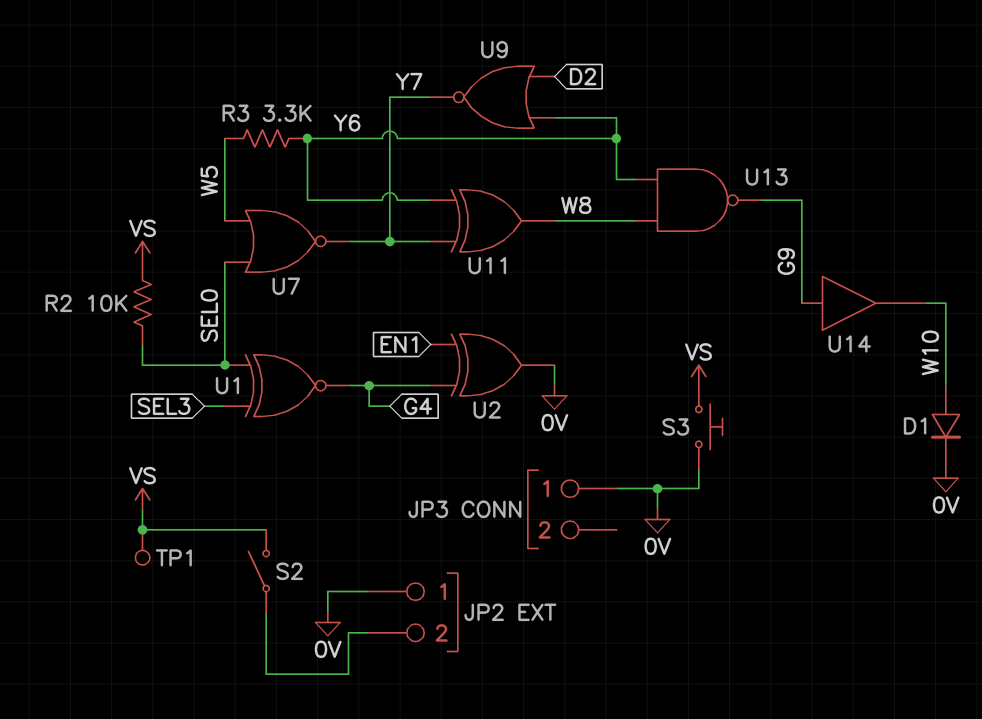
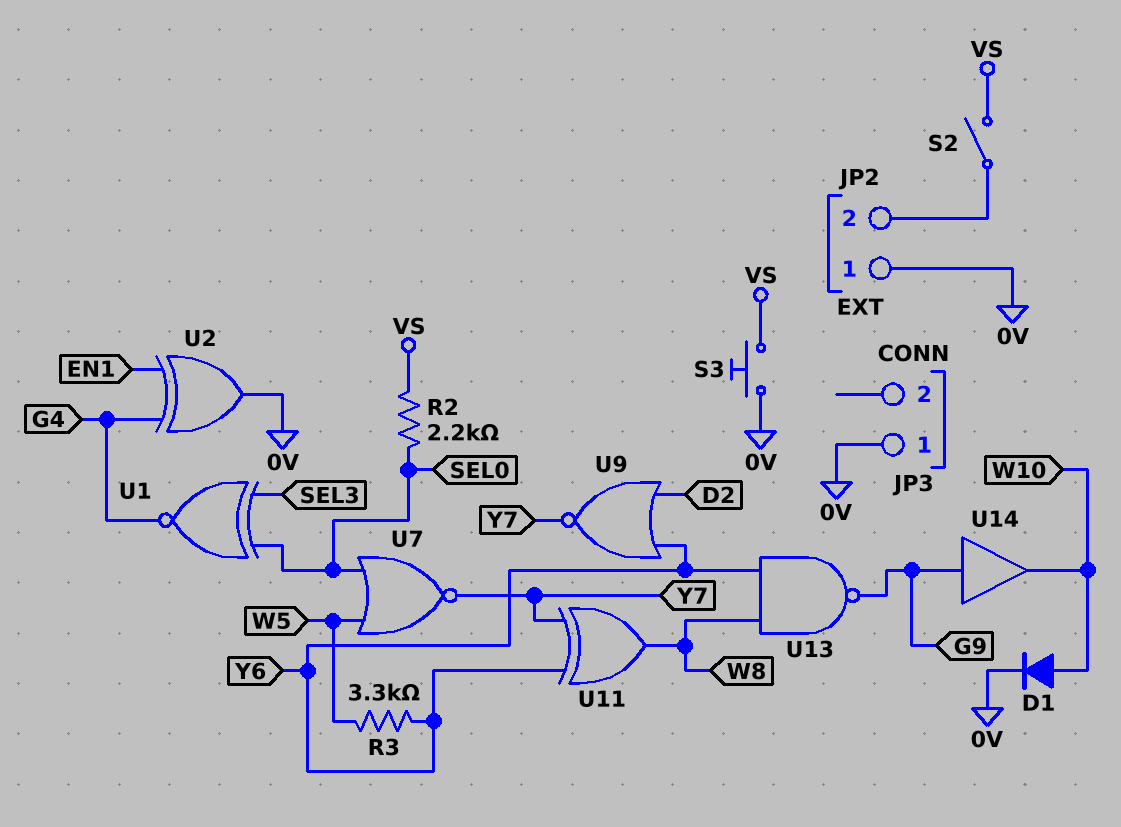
R2: 10k (SEL0, VS) -> 2.2k (SEL0, VS)
TP1: test point (VS) -> none

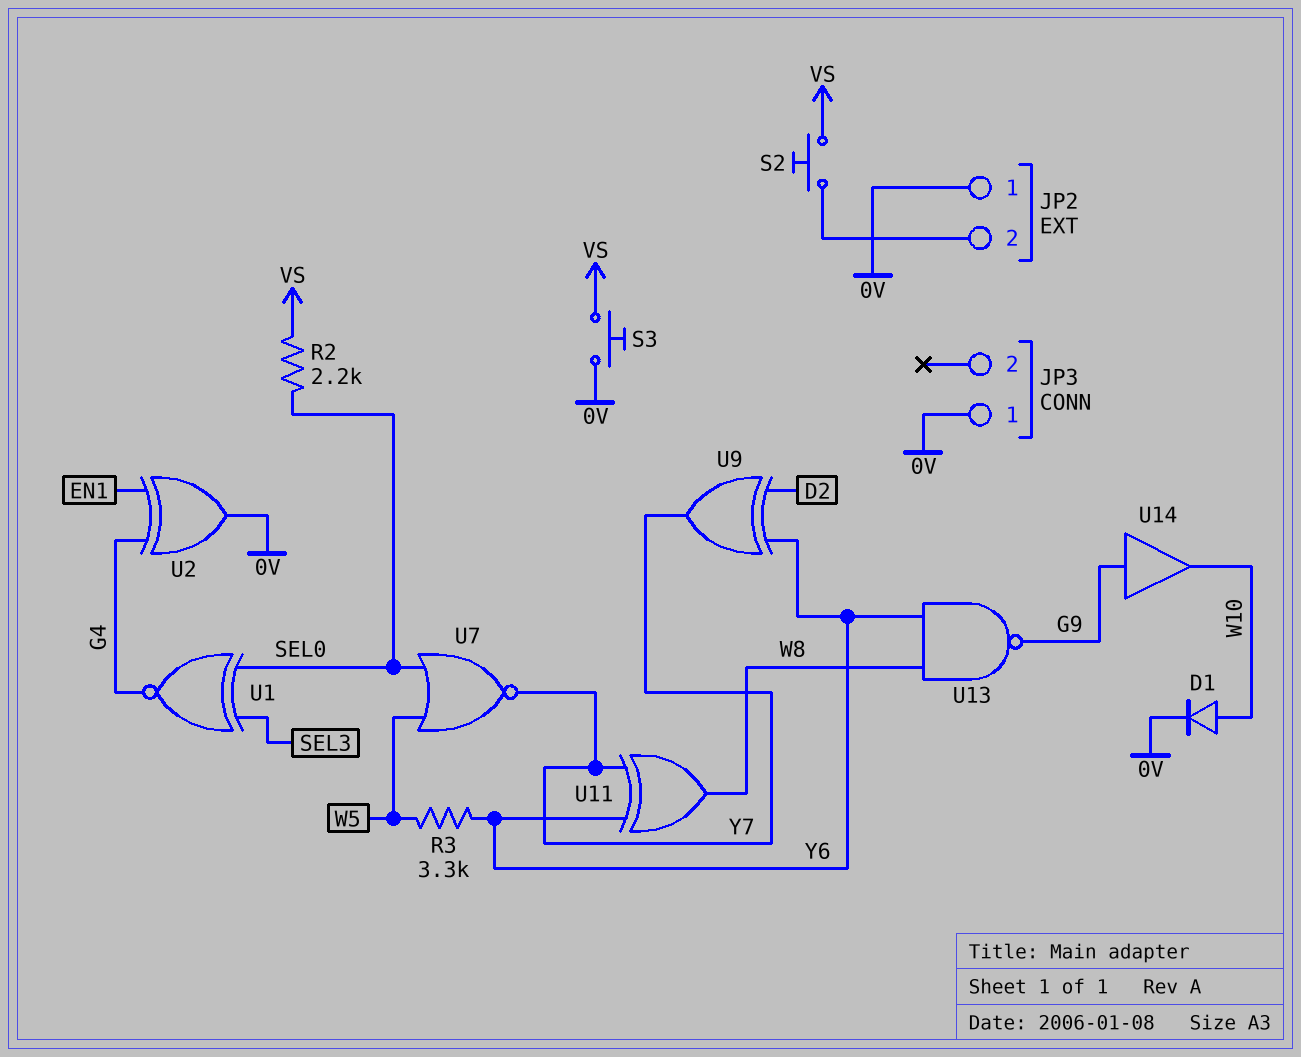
S2: switch (JP2/2, VS) -> button (JP2/2, VS)
U9: NOR (in D2, in Y6, out Y7) -> XOR (in D2, in Y6, out Y7)

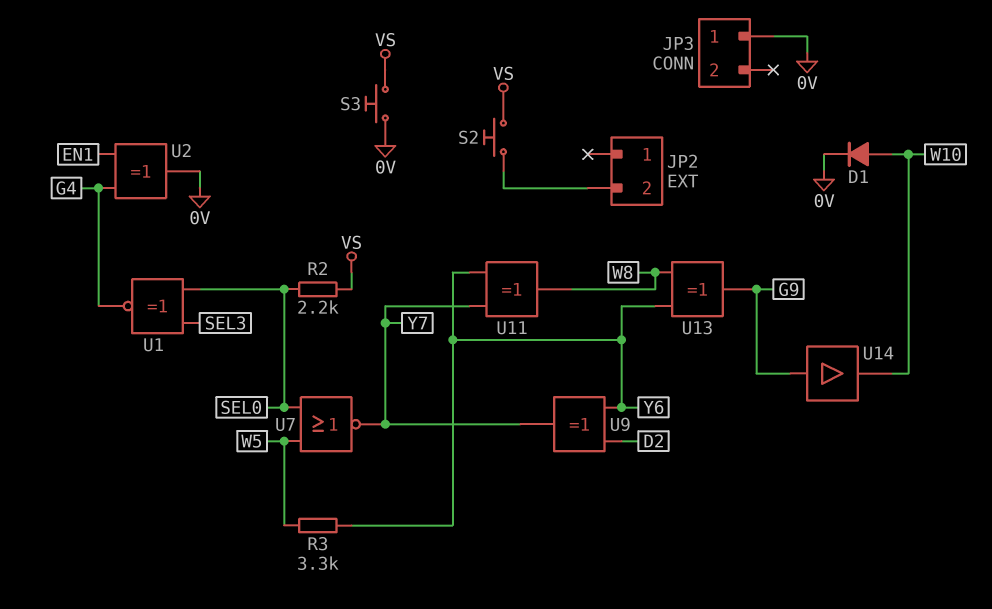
JP2 pin 1: 0V -> none
U13: NAND (in W8, in Y6, out G9) -> XOR (in W8, in Y6, out G9)

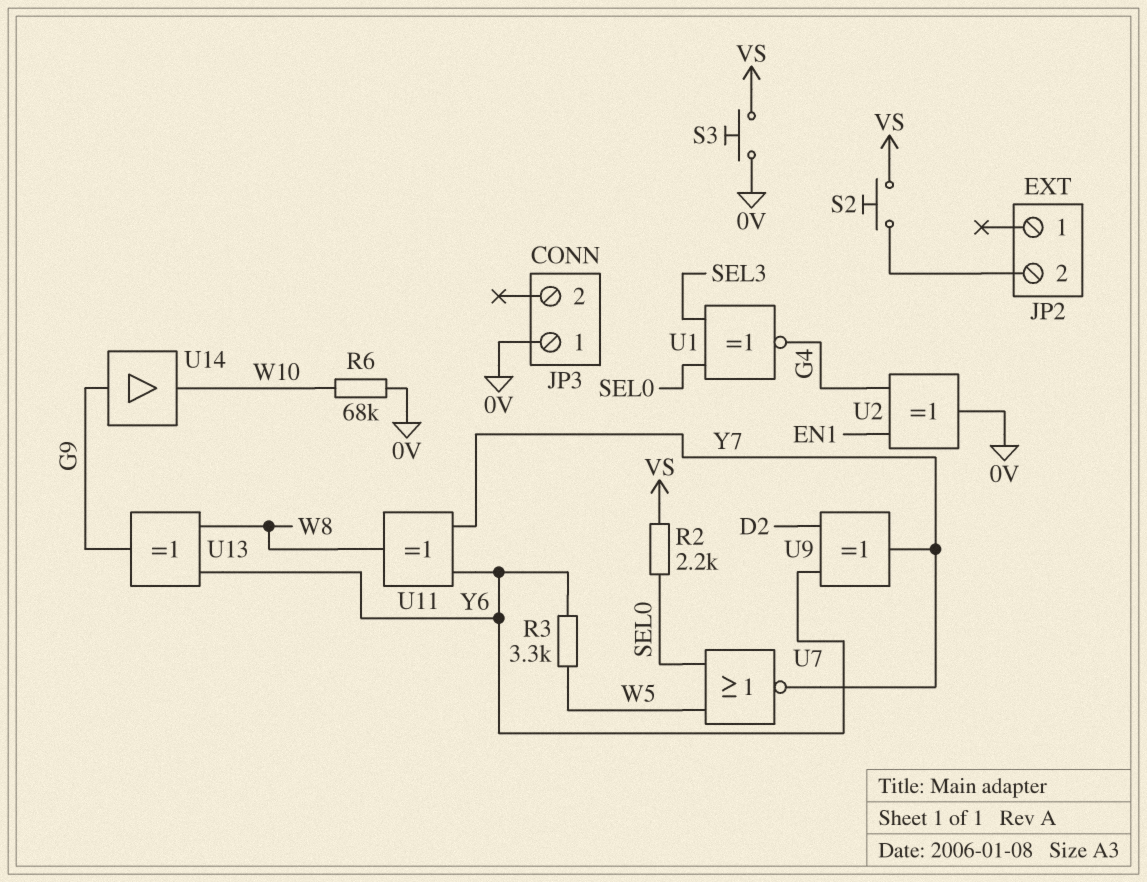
D1: diode (A W10, K 0V) -> none
R6: none -> 68k (0V, W10)

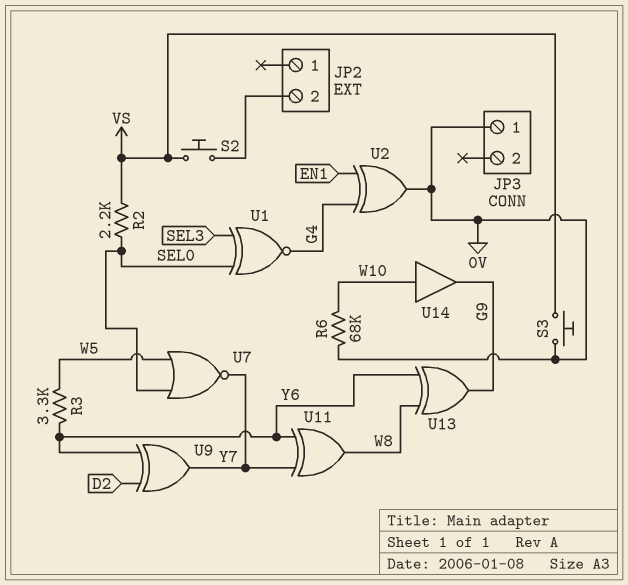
U14: buffer (in G9, out W10) -> buffer (in W10, out G9)

